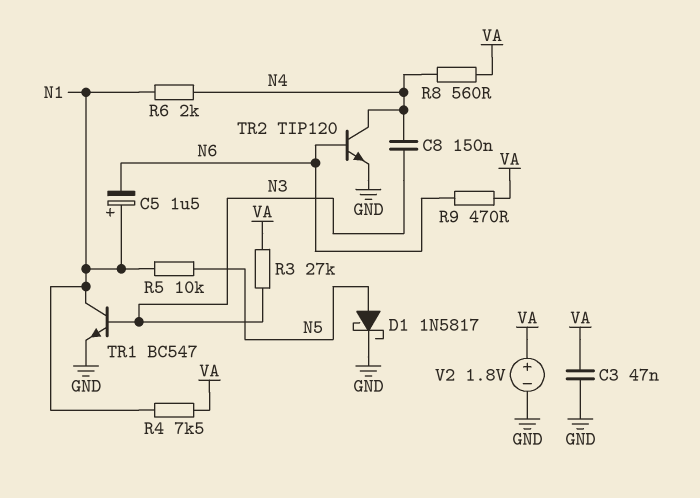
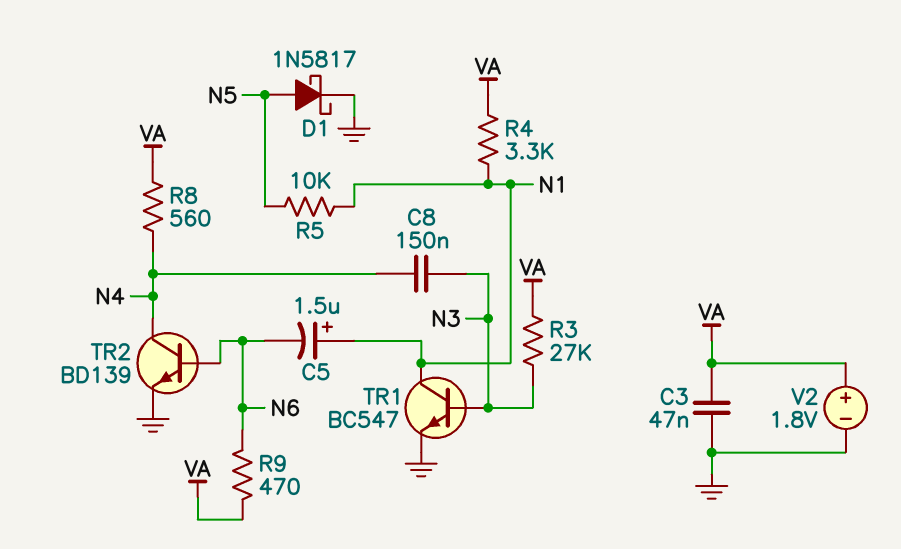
R4: 7.5k (N1, VA) -> 3.3k (N1, VA)
R6: 2k (N1, N4) -> none
TR2: NPN TIP120 (B N6, C N4, E GND) -> NPN BD139 (B N6, C N4, E GND)

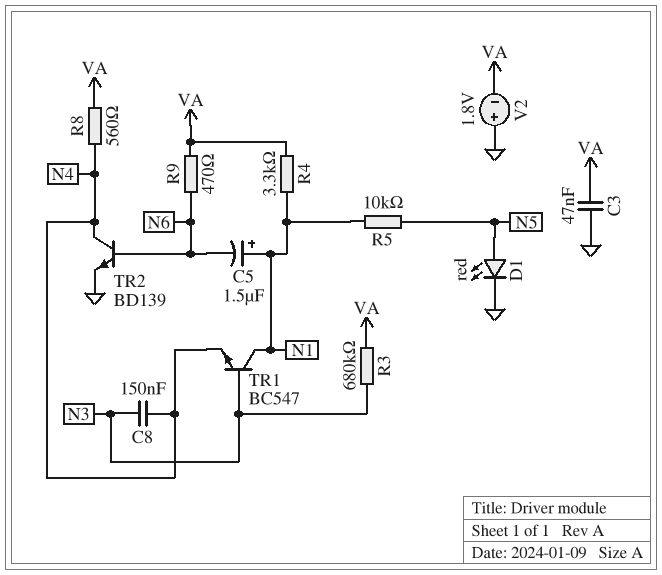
D1: schottky 1N5817 (A N5, K GND) -> LED red (A N5, K GND)
R3: 27k (N3, VA) -> 680k (N3, VA)
TR1: NPN BC547 (B N3, C N1, E GND) -> NPN BC547 (B N3, C N1, E N4)
V2: 1.8V (plus VA, minus GND) -> 1.8V (plus GND, minus VA)

